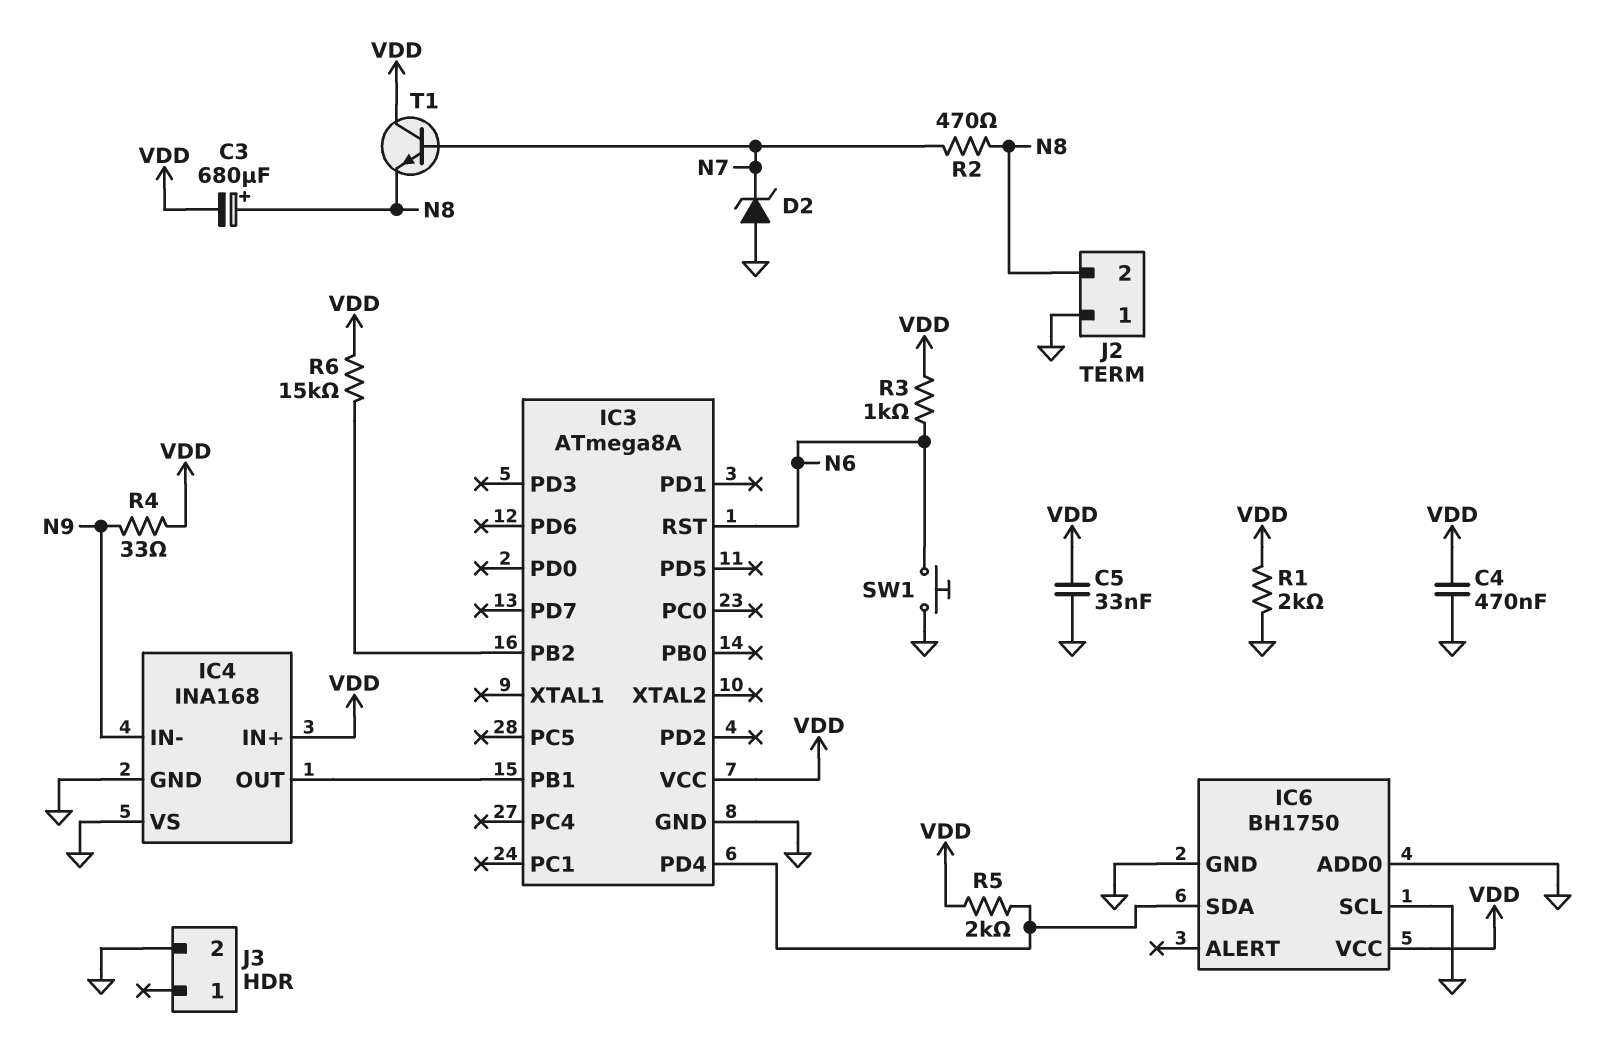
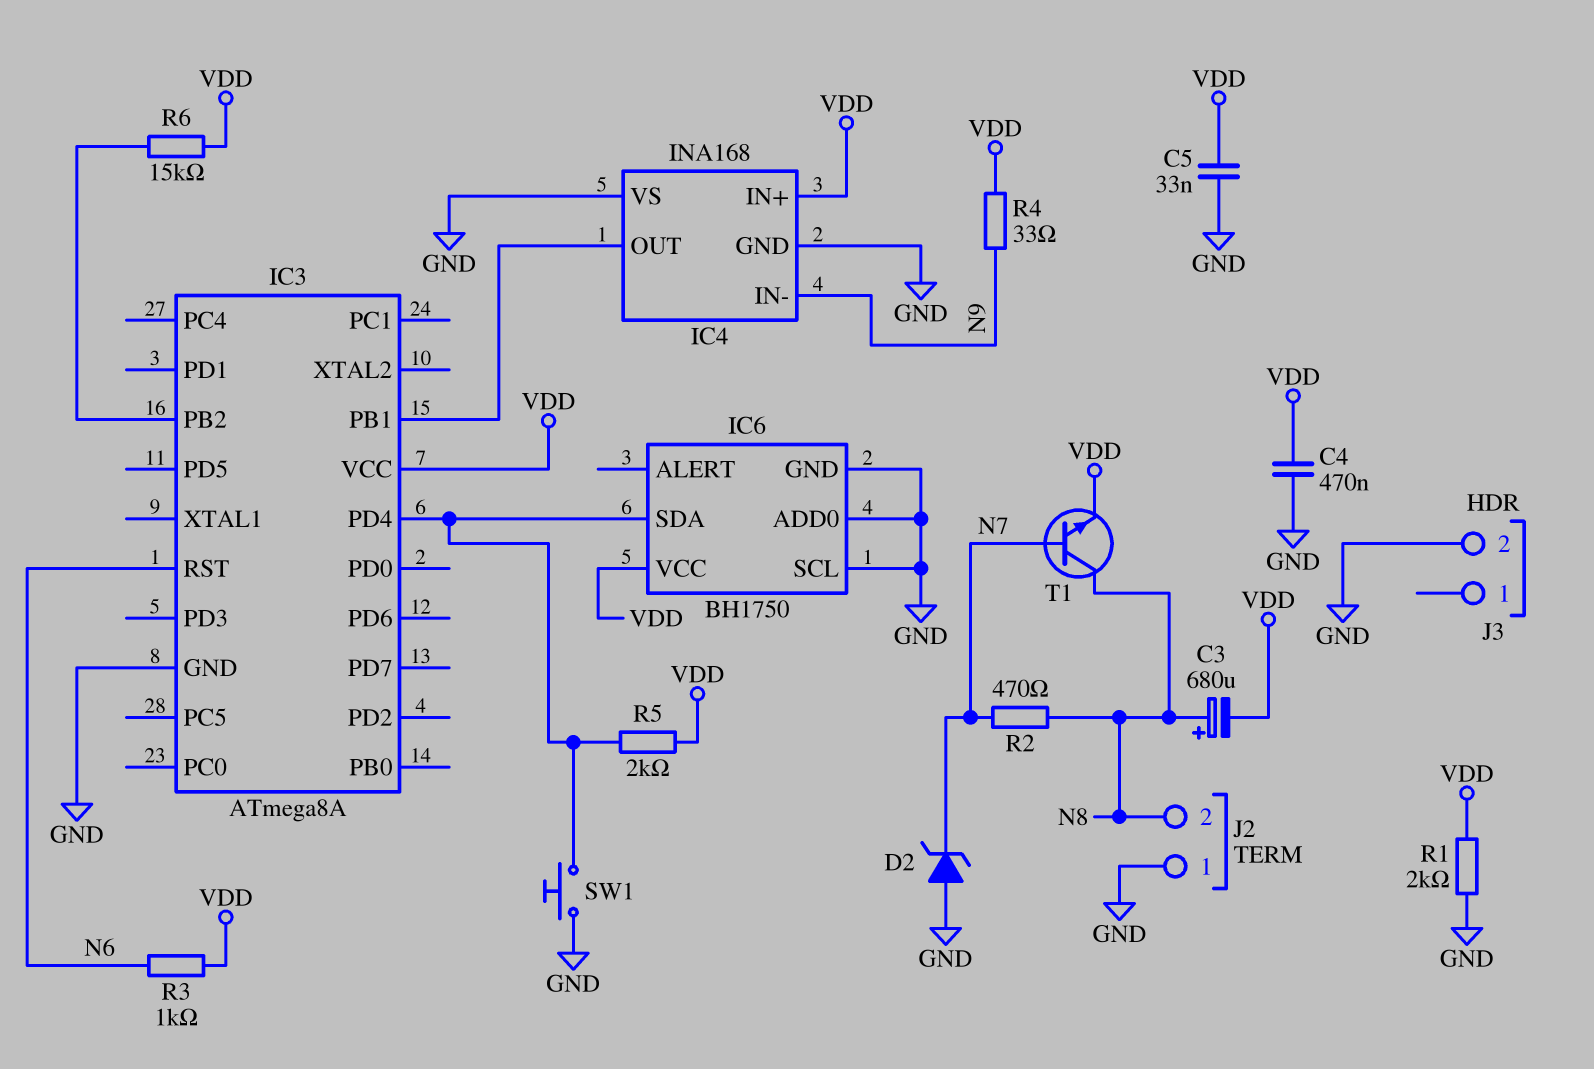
SW1: button (GND, N6) -> button (GND, IC3/PD4)
T1: NPN (B N7, C VDD, E N8) -> NPN (B N7, C N8, E VDD)

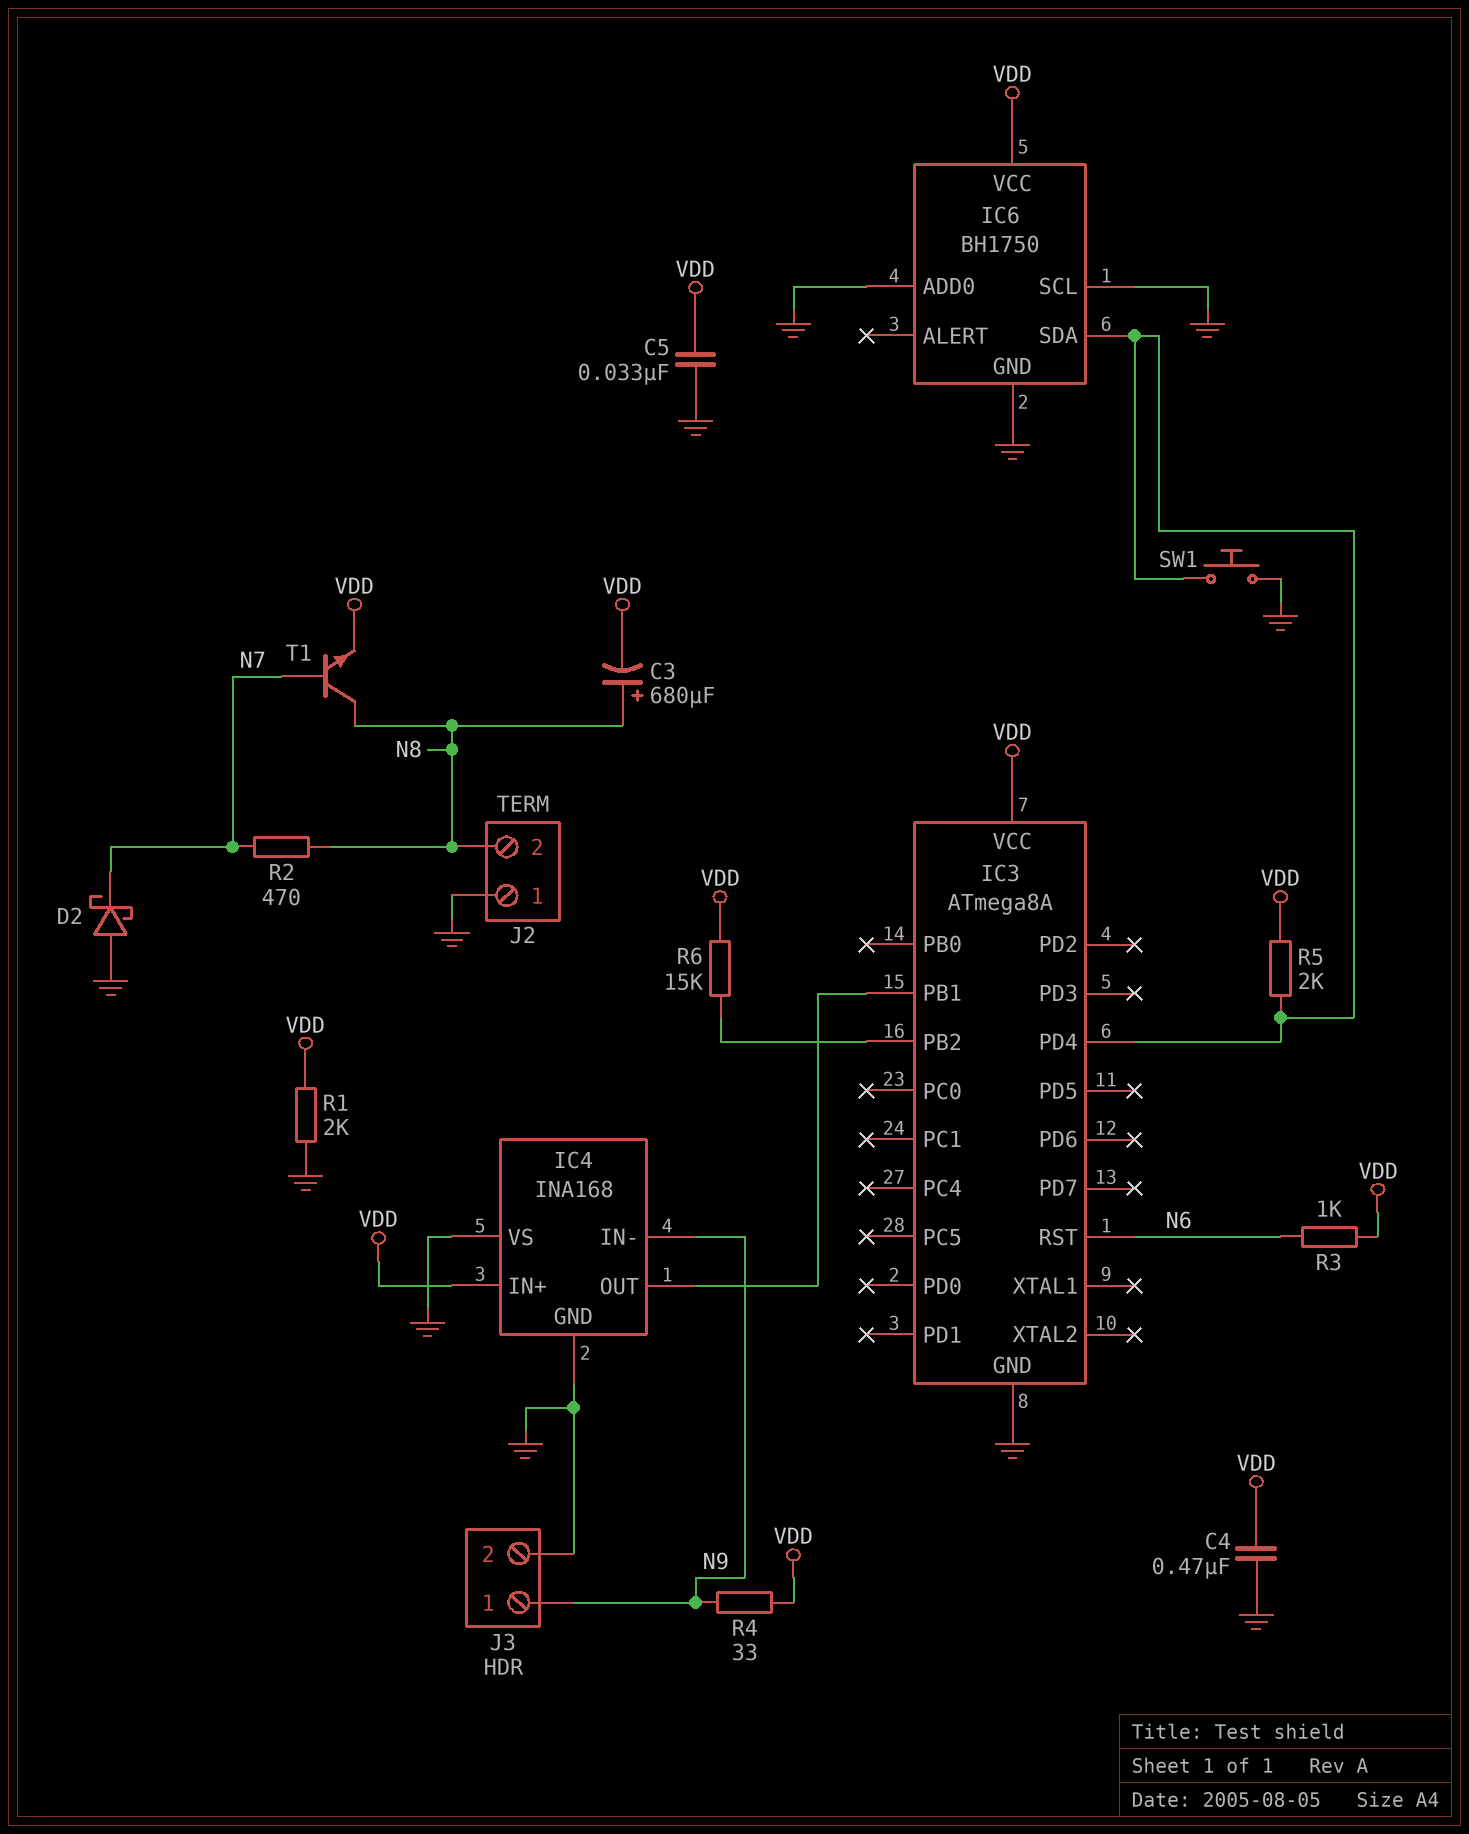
D2: zener (A GND, K N7) -> schottky (A GND, K N7)
J3 pin 1: none -> N9

